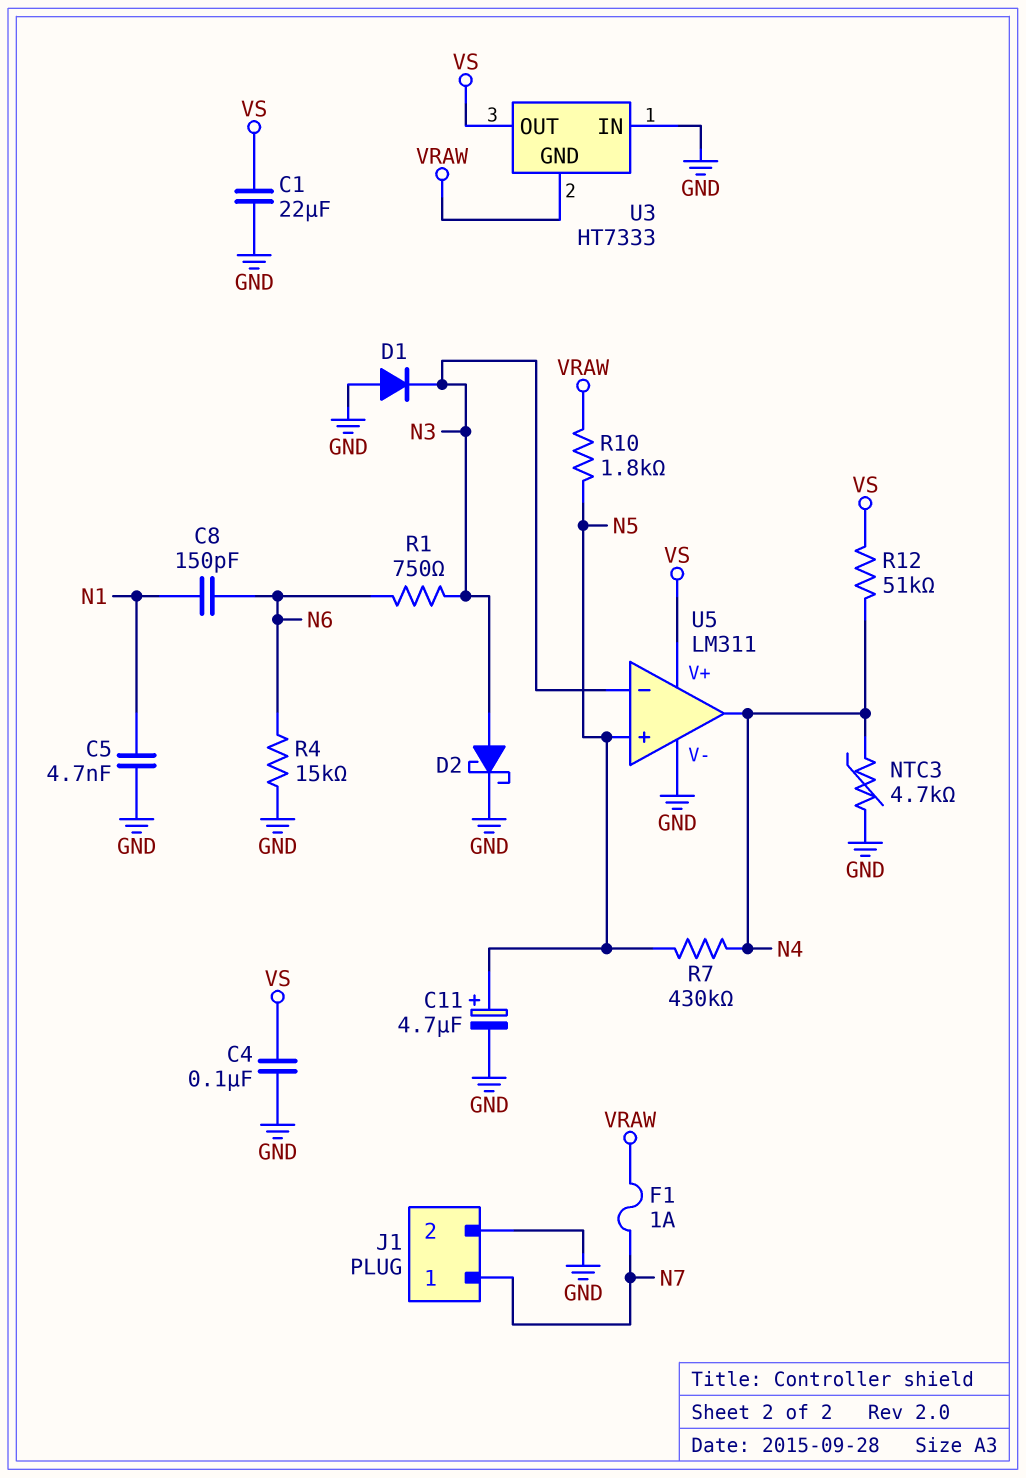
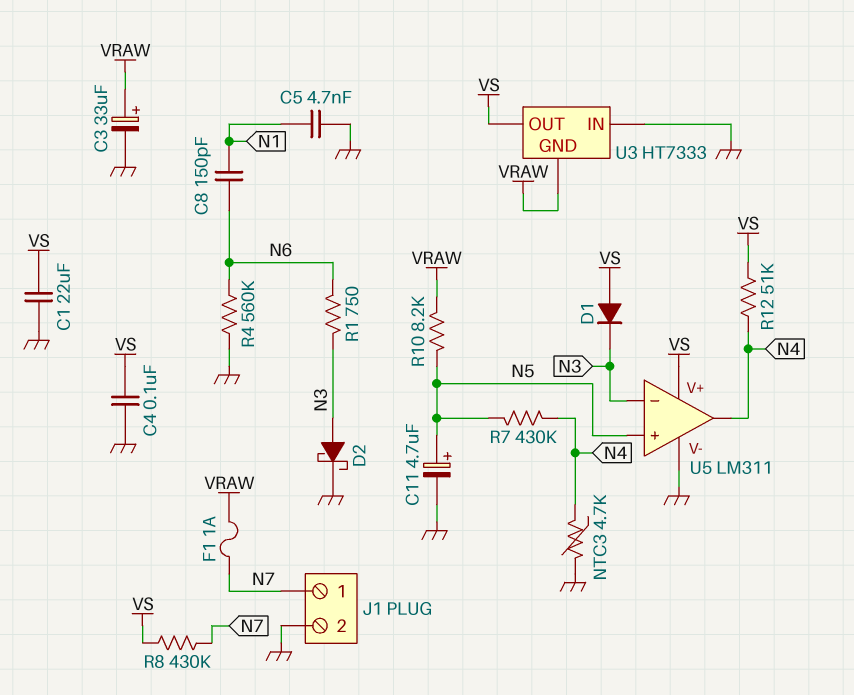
C3: none -> 33uF (plus VRAW, minus GND)
D1: diode (A GND, K N3) -> diode (A VS, K N3)
R4: 15k (GND, N6) -> 560k (GND, N6)
R8: none -> 430k (N7, VS)
R10: 1.8k (N5, VRAW) -> 8.2k (N5, VRAW)

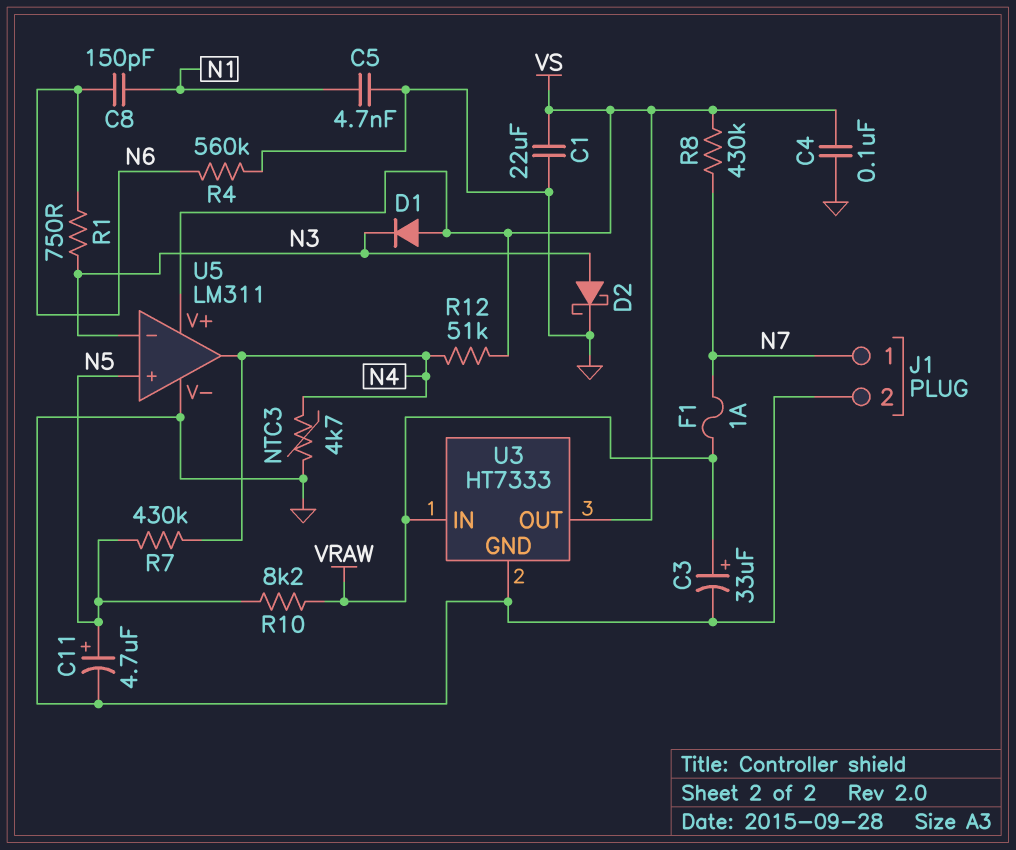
U3 pin GND: VRAW -> GND
U3 pin IN: GND -> VRAW

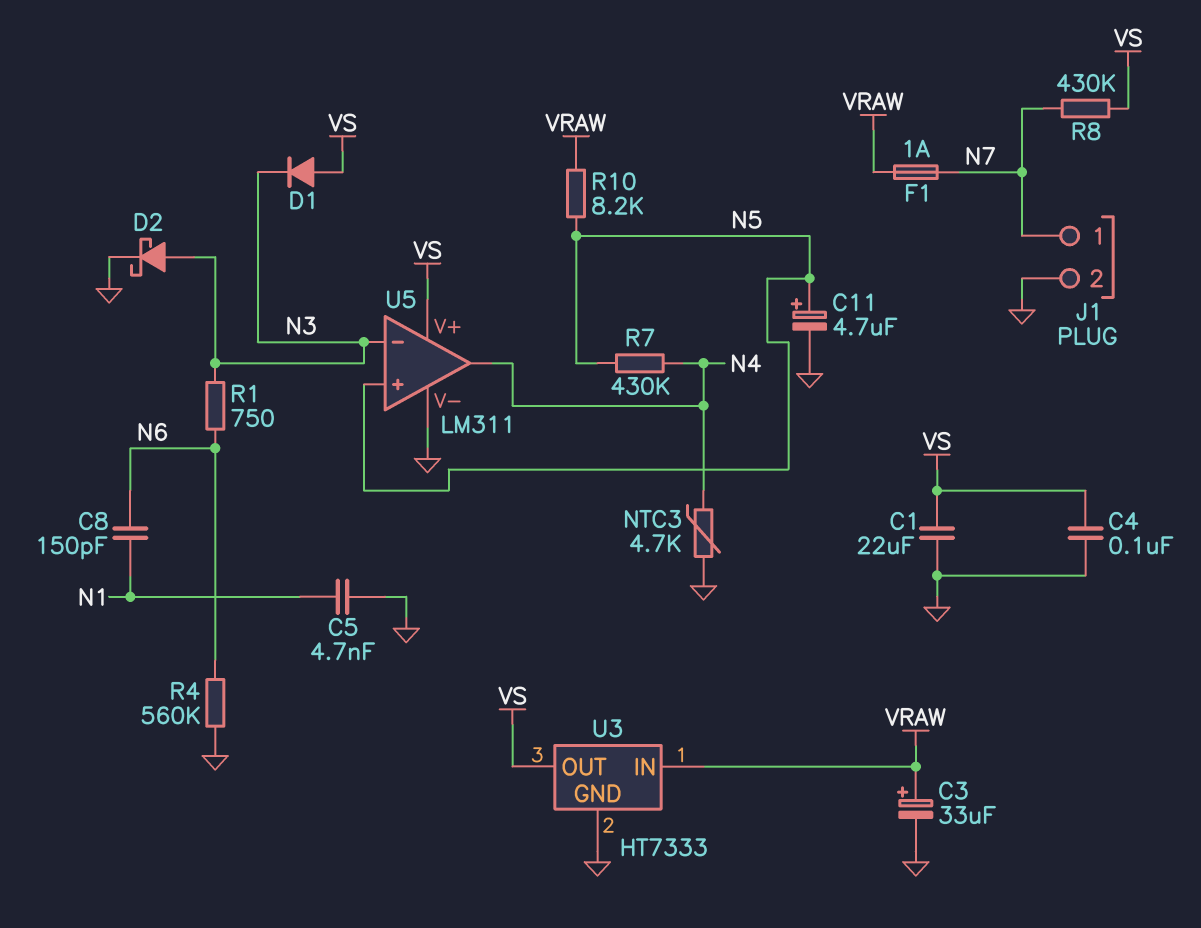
R12: 51k (N4, VS) -> none

